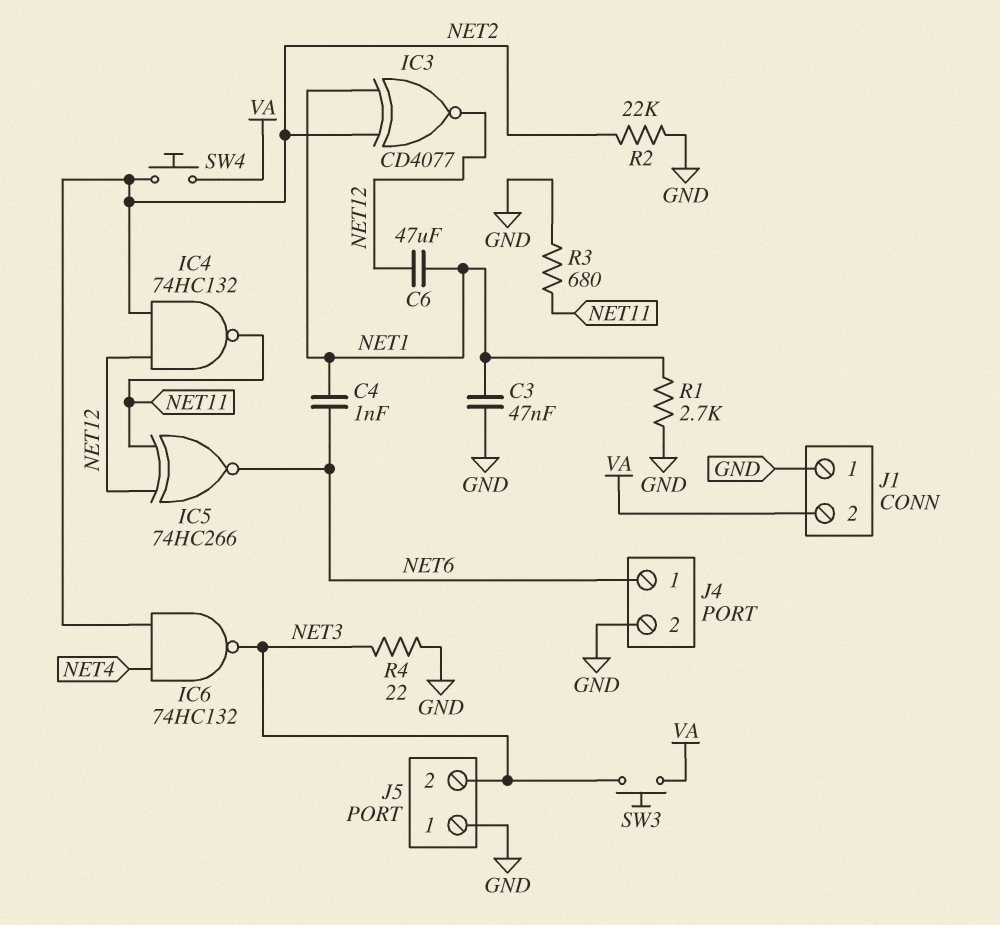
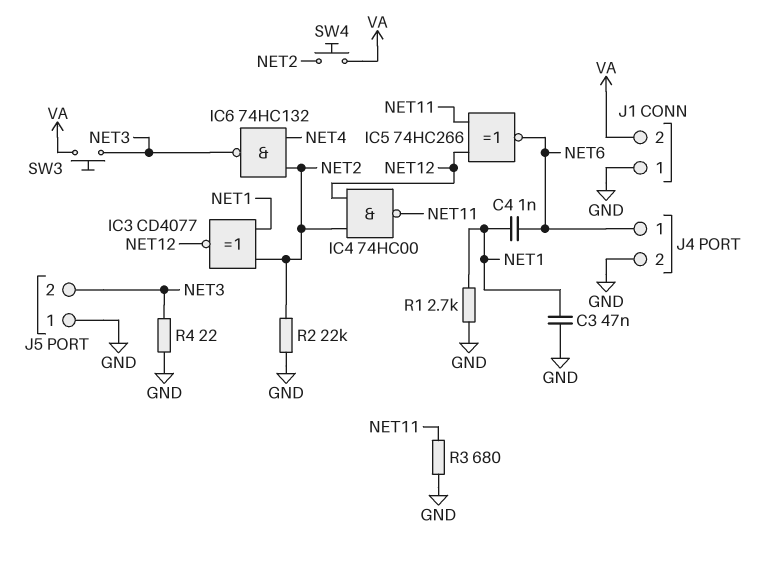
C6: 47uF (NET1, NET12) -> none
IC4: NAND 74HC132 (in NET2, in NET12, out NET11) -> NAND 74HC00 (in NET2, in NET12, out NET11)

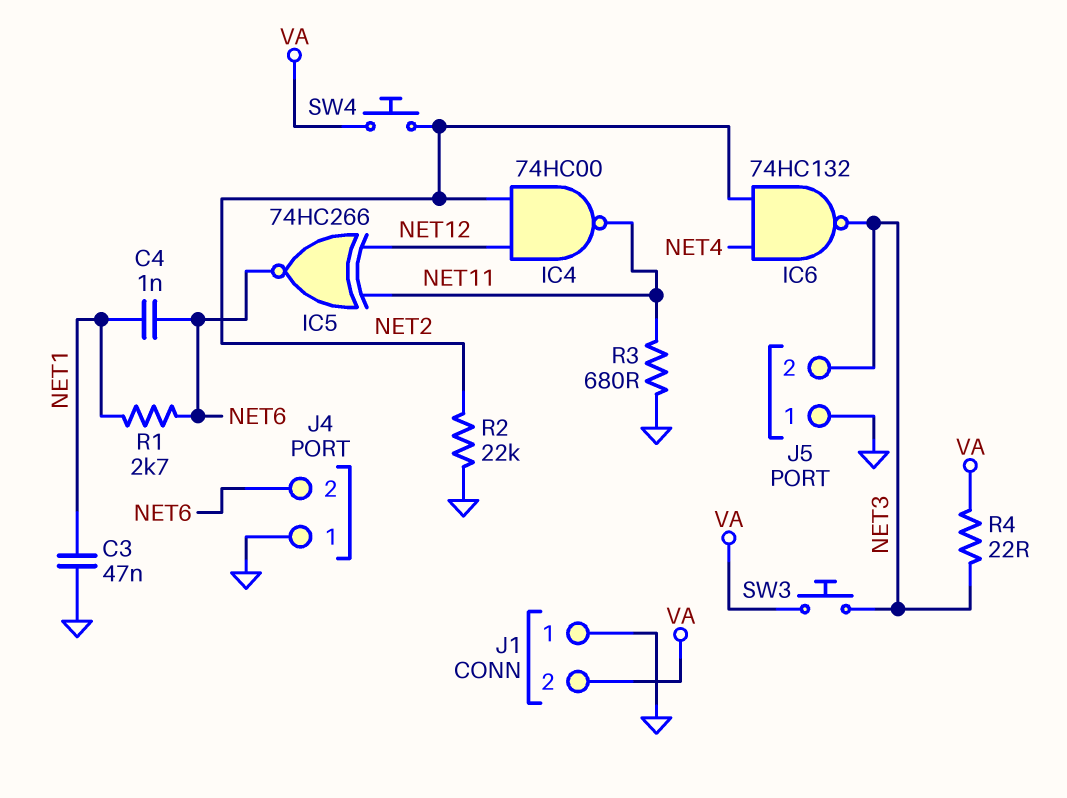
IC3: XNOR CD4077 (in NET1, in NET2, out NET12) -> none
J4 pin 1: NET6 -> GND
J4 pin 2: GND -> NET6
R1: 2.7k (GND, NET1) -> 2.7k (NET1, NET6)
R4: 22 (GND, NET3) -> 22 (NET3, VA)

